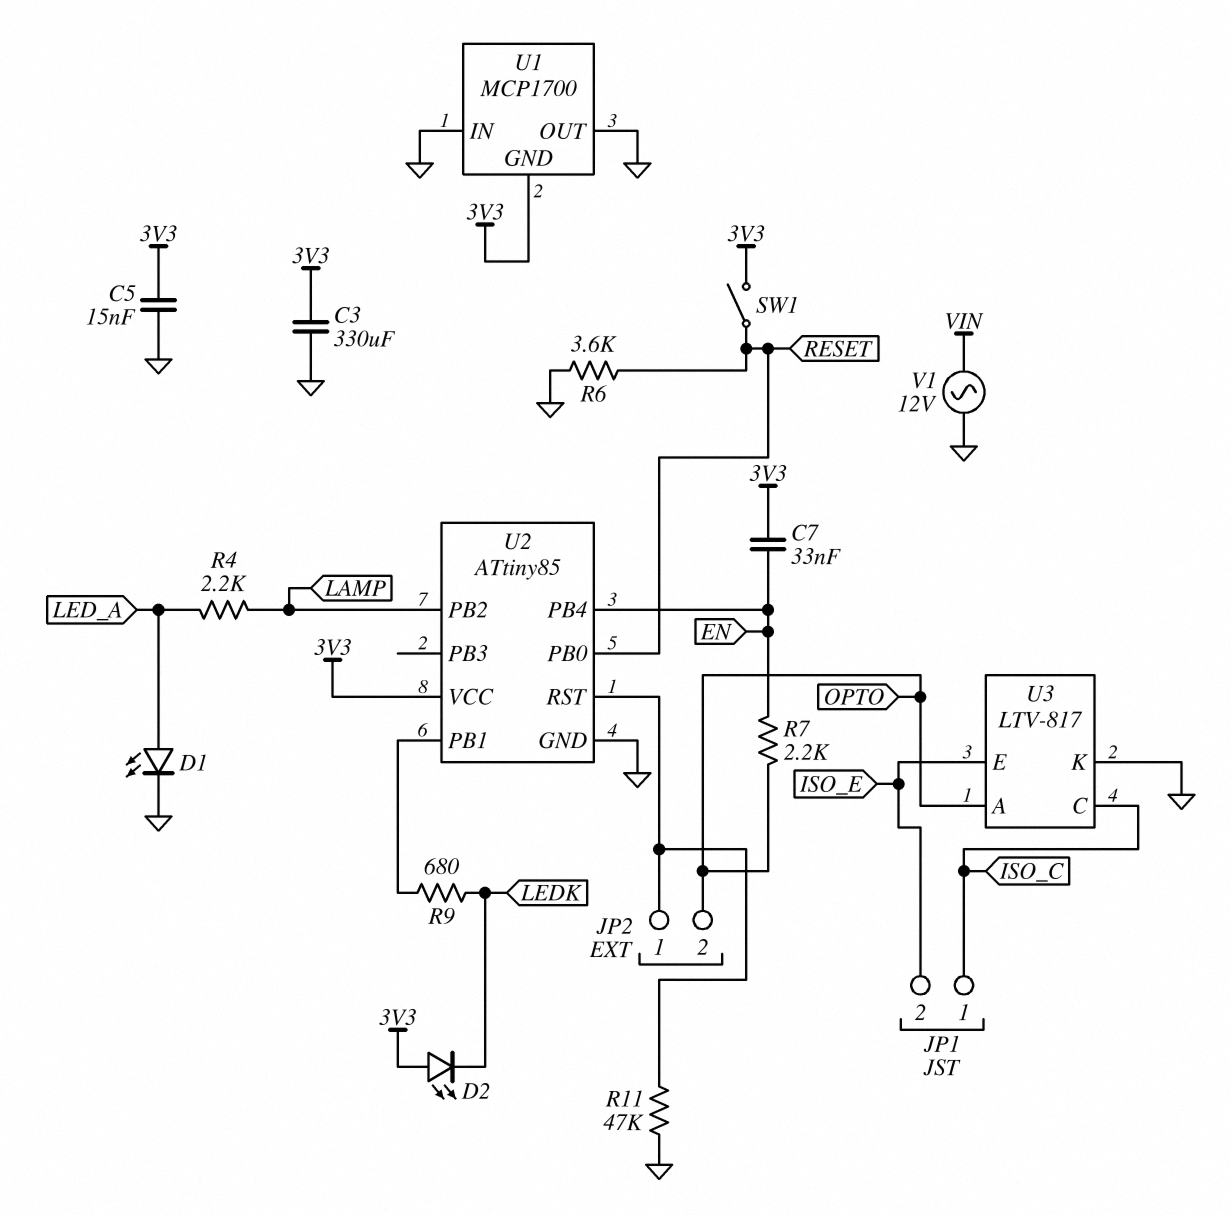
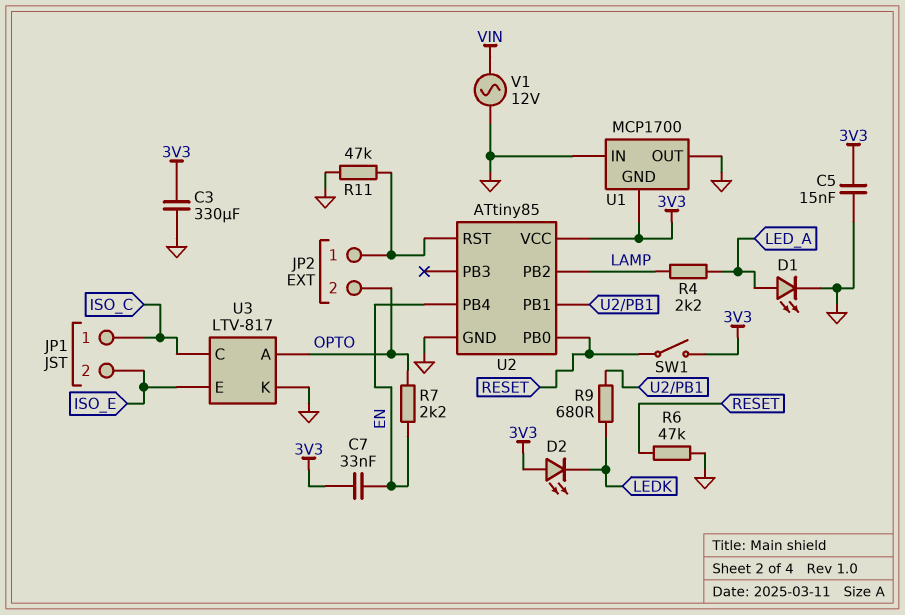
R6: 3.6k (GND, RESET) -> 47k (GND, RESET)

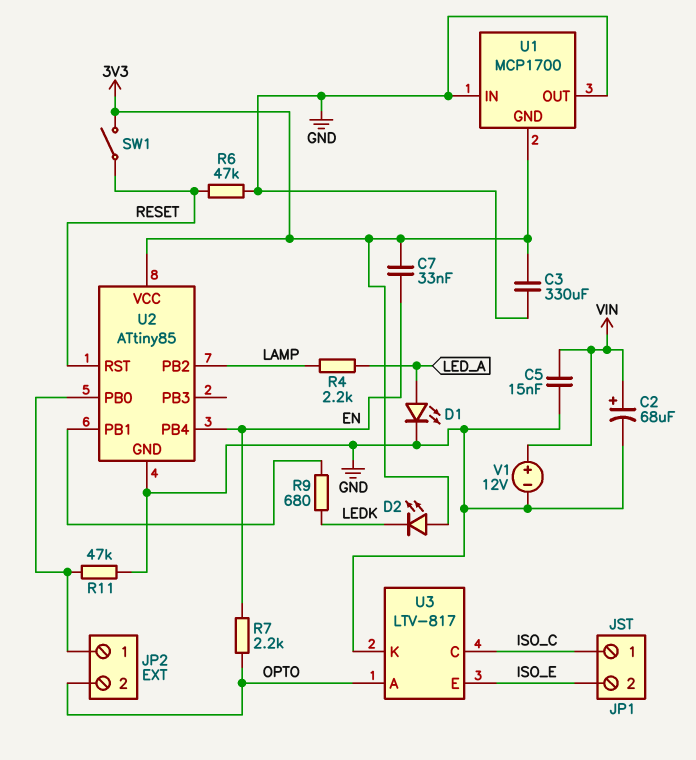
C2: none -> 68uF (plus VIN, minus GND)
C5: 15nF (3V3, GND) -> 15nF (GND, VIN)
U2 pin PB0: RESET -> JP2/1
U2 pin RST: JP2/1 -> RESET
V1: AC 12V (GND, VIN) -> 12V (plus VIN, minus GND)

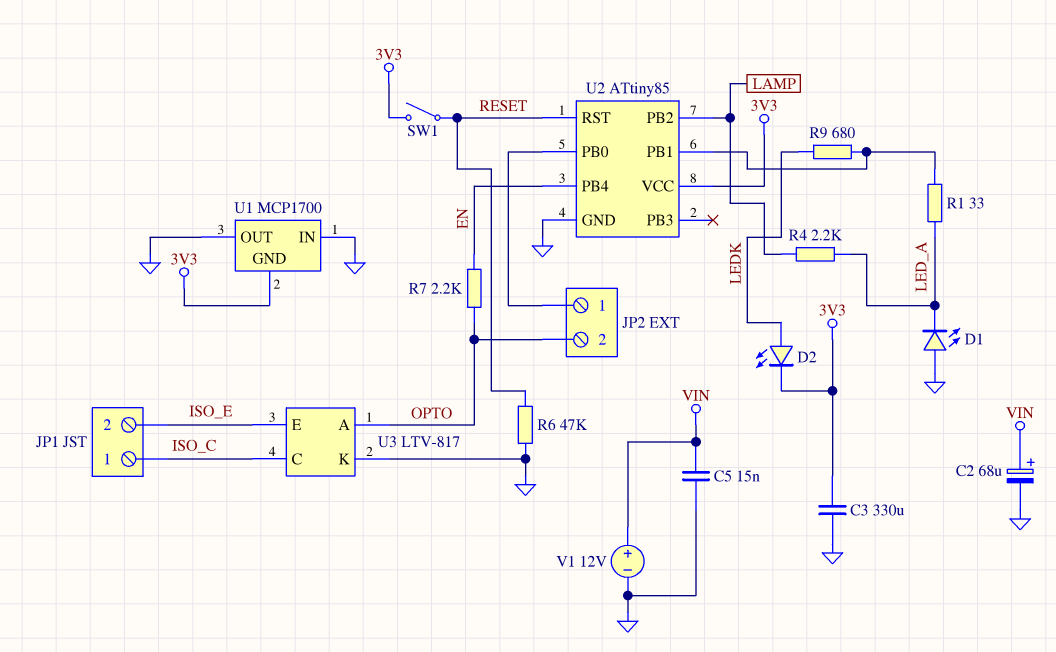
C7: 33nF (3V3, EN) -> none
D1: LED (A LED_A, K GND) -> LED (A GND, K LED_A)
D2: LED (A 3V3, K LEDK) -> LED (A LEDK, K 3V3)
R1: none -> 33 (LED_A, U2/PB1)
R11: 47k (GND, JP2/1) -> none

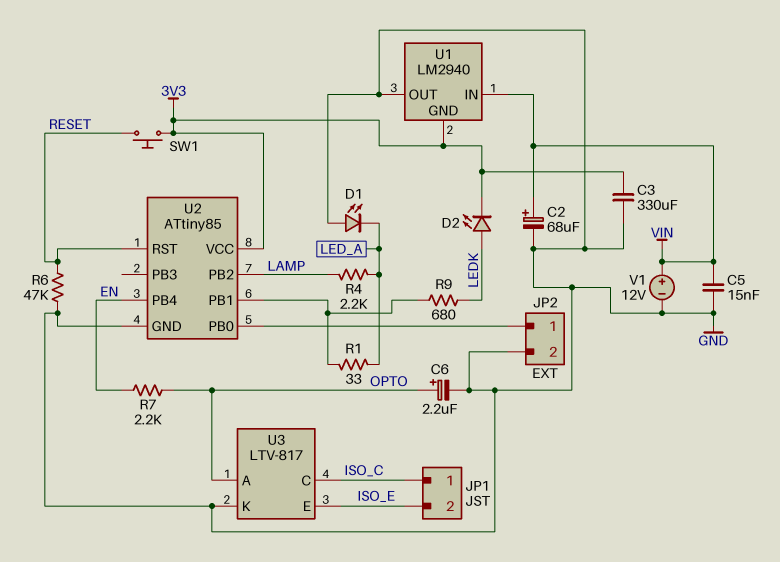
C6: none -> 2.2uF (plus OPTO, minus GND)
JP2 pin 2: OPTO -> GND
SW1: switch (3V3, RESET) -> button (3V3, RESET)
U1: MCP1700 -> LM2940
U1 pin IN: GND -> VIN

